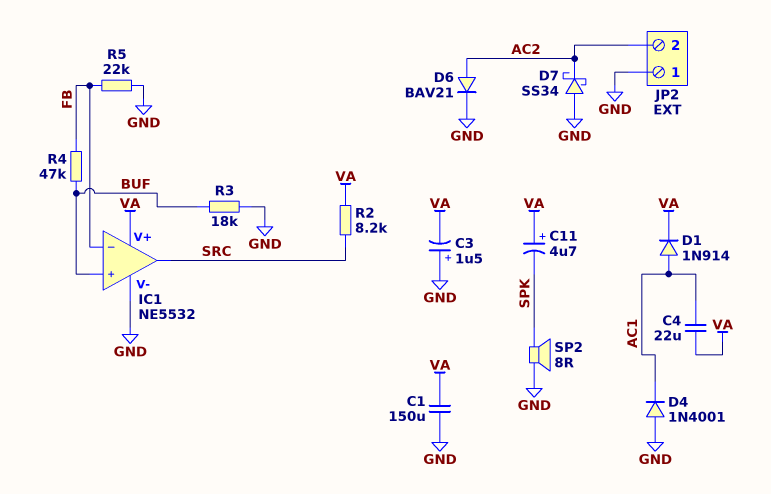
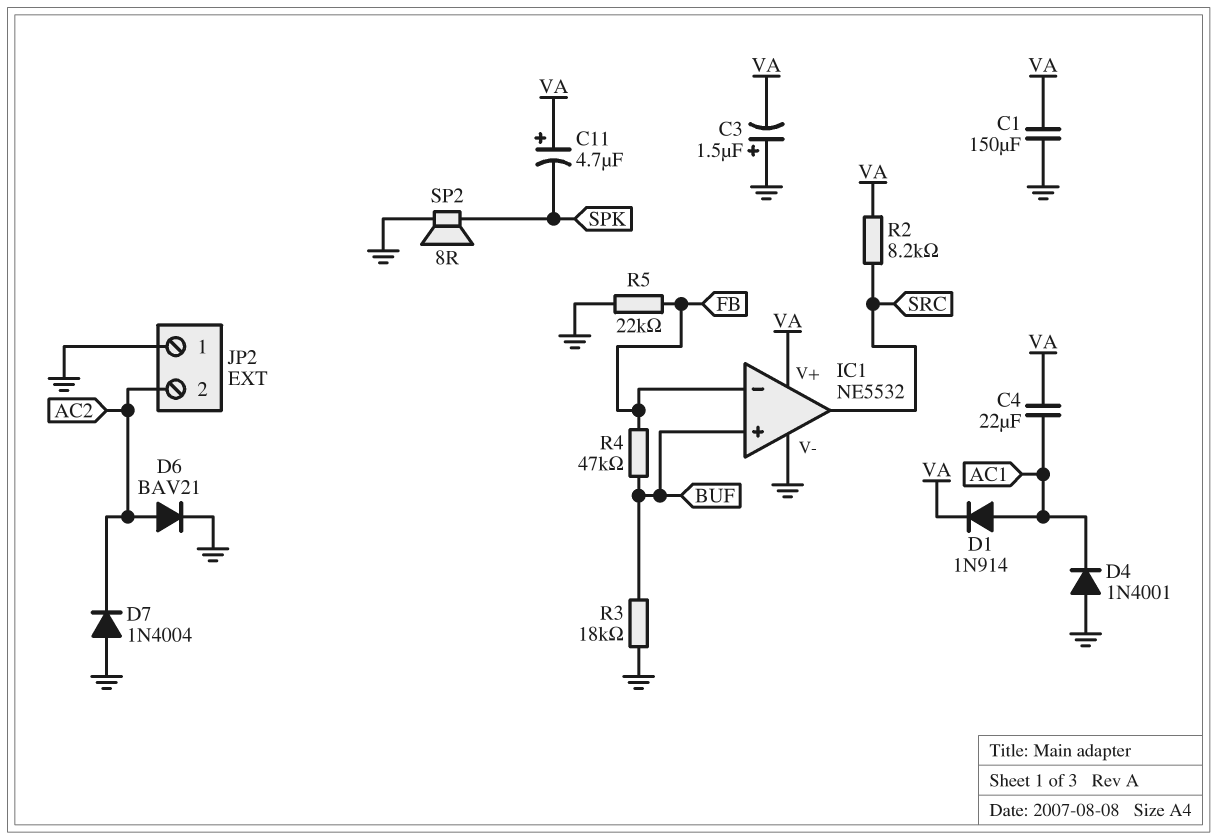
D7: schottky SS34 (A GND, K AC2) -> diode 1N4004 (A GND, K AC2)

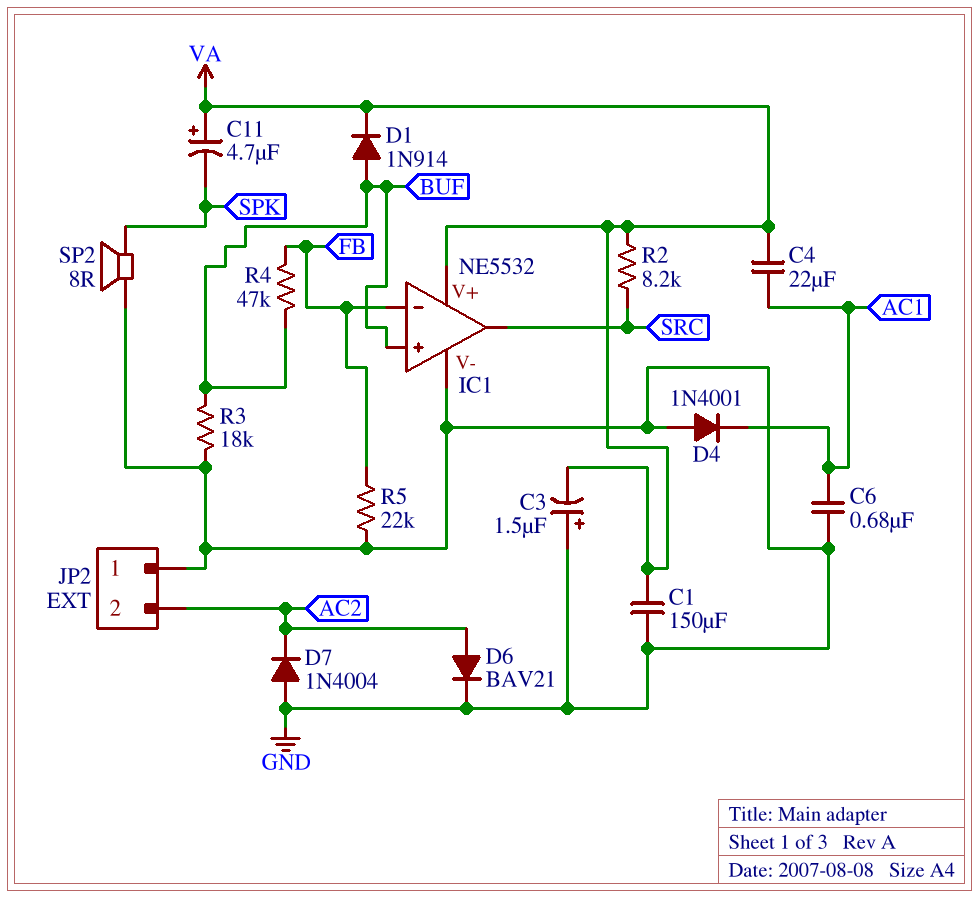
C6: none -> 680nF (AC1, GND)
D1: diode 1N914 (A AC1, K VA) -> diode 1N914 (A BUF, K VA)

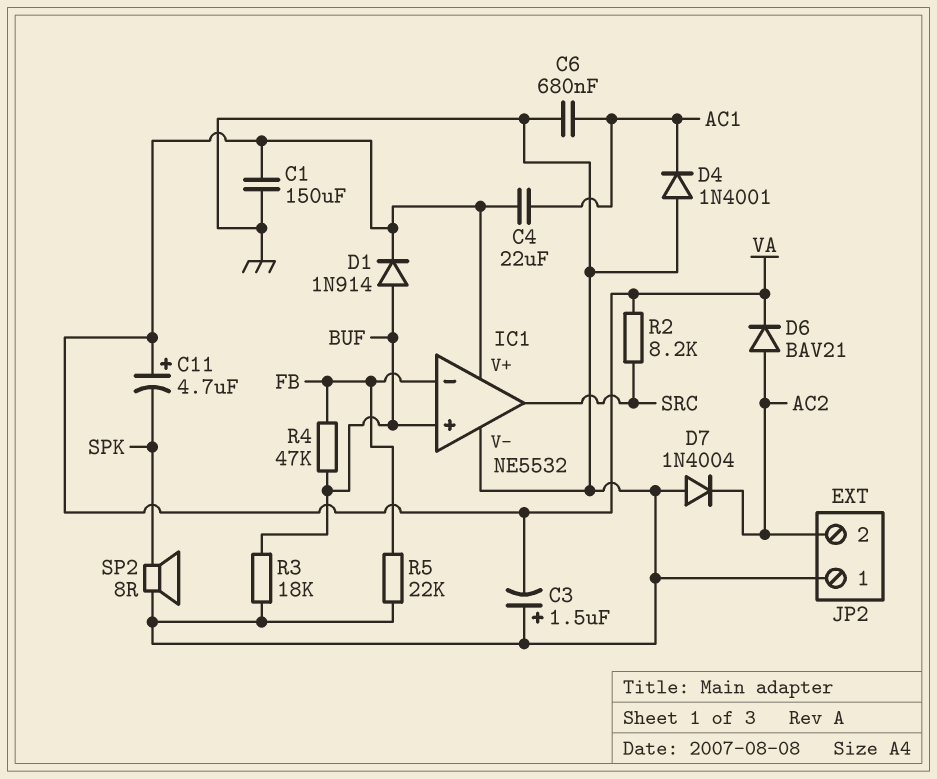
D6: diode BAV21 (A AC2, K GND) -> diode BAV21 (A AC2, K VA)

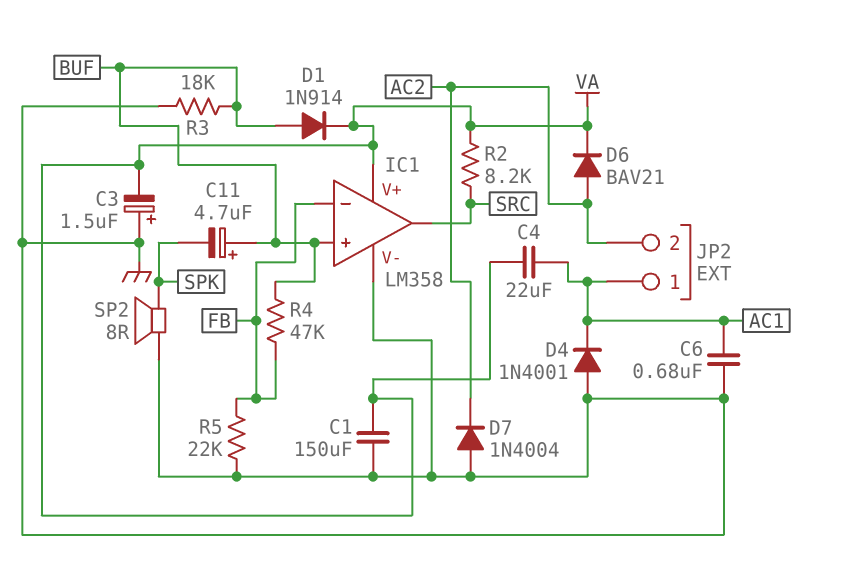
C11: 4.7uF (plus VA, minus SPK) -> 4.7uF (plus BUF, minus SPK)
IC1: NE5532 -> LM358
JP2 pin 1: GND -> AC1

